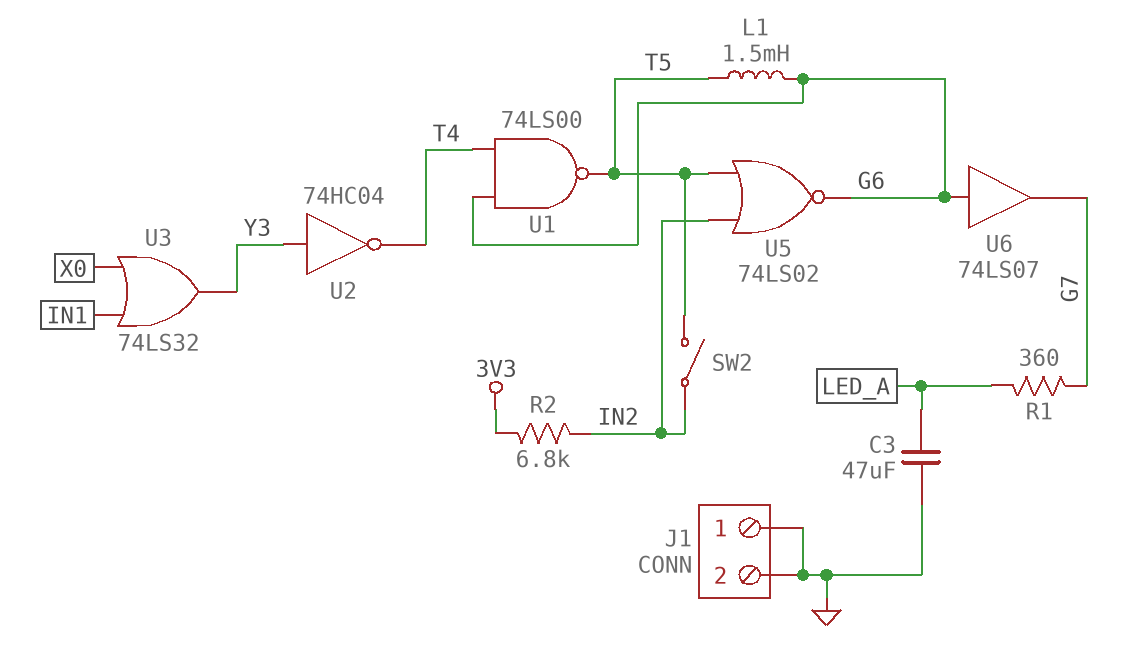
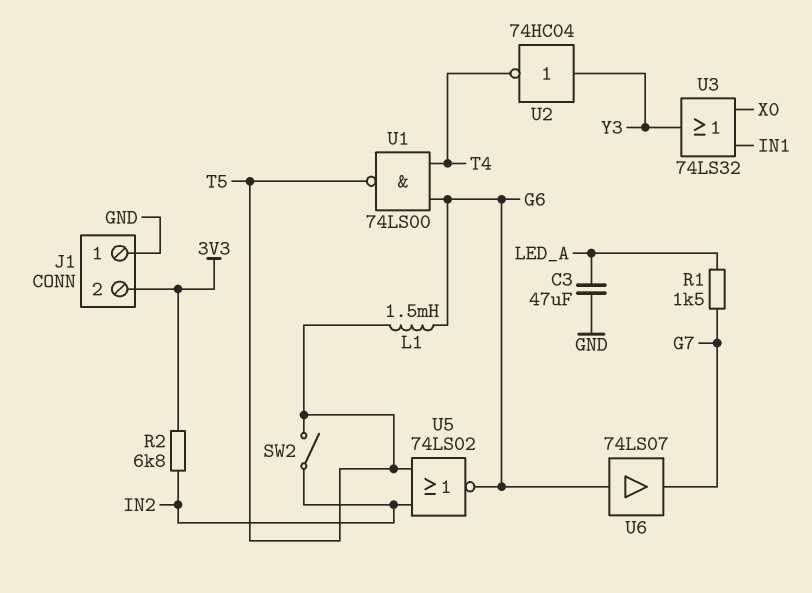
J1 pin 2: GND -> 3V3
R1: 360 (G7, LED_A) -> 1.5k (G7, LED_A)

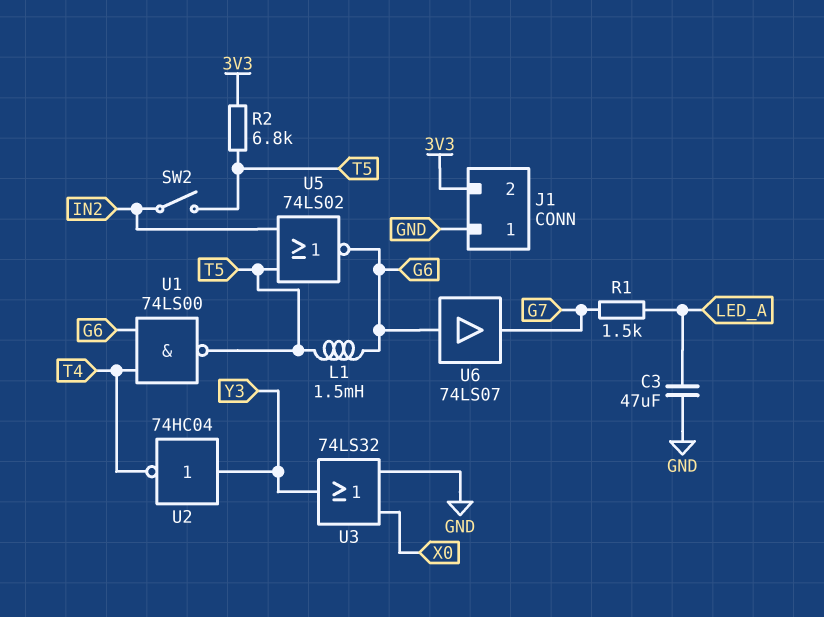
R2: 6.8k (3V3, IN2) -> 6.8k (3V3, T5)
U3: OR 74LS32 (in IN1, in X0, out Y3) -> OR 74LS32 (in GND, in X0, out Y3)

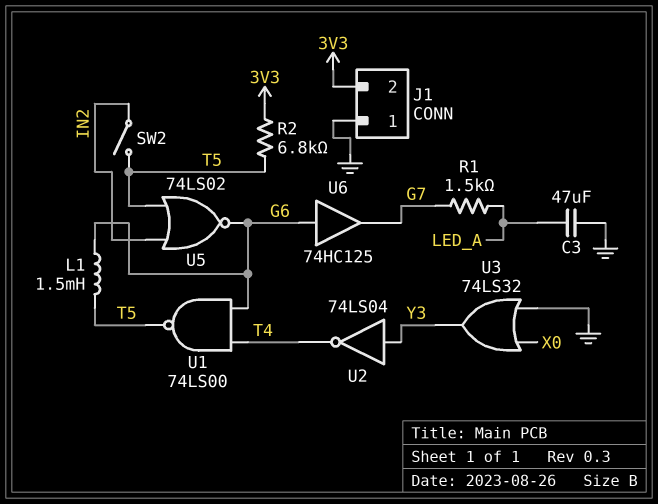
U2: NOT 74HC04 (in Y3, out T4) -> NOT 74LS04 (in Y3, out T4)
U6: buffer 74LS07 (in G6, out G7) -> buffer 74HC125 (in G6, out G7)

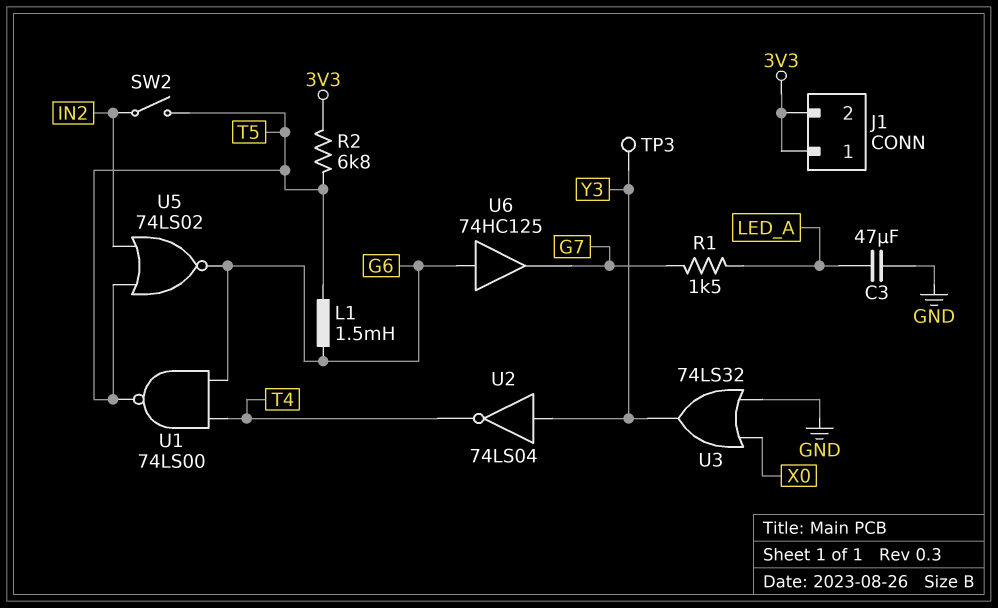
J1 pin 1: GND -> 3V3
TP3: none -> test point (Y3)

